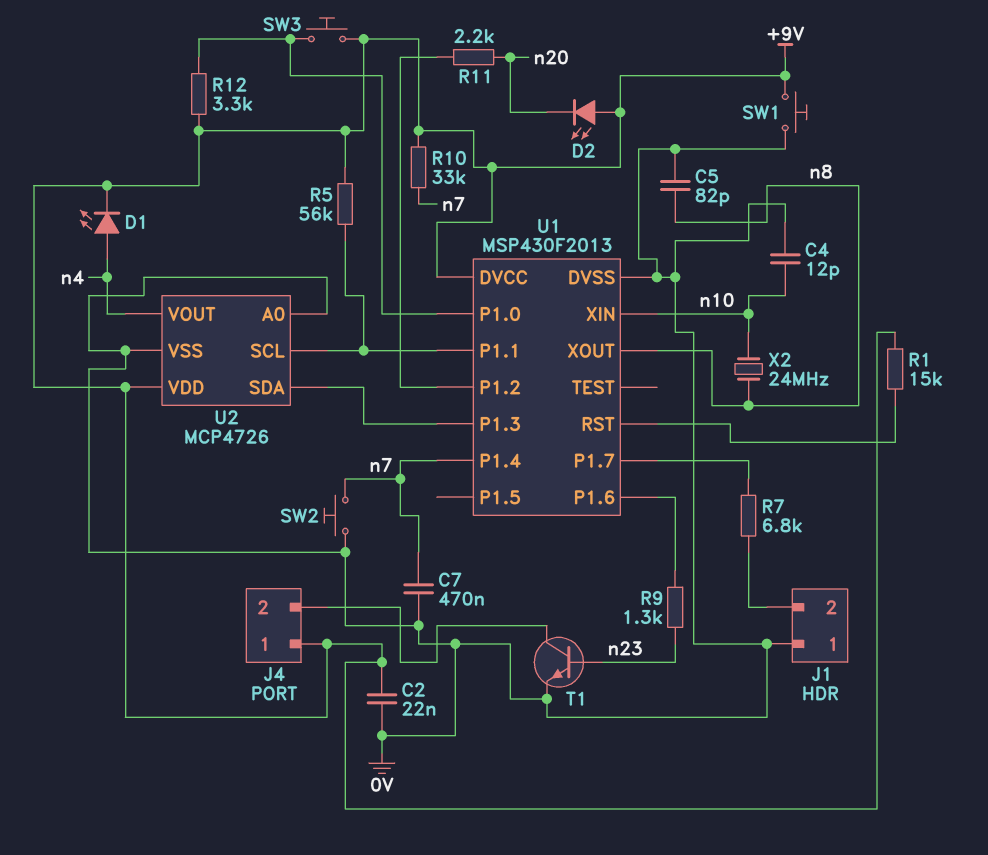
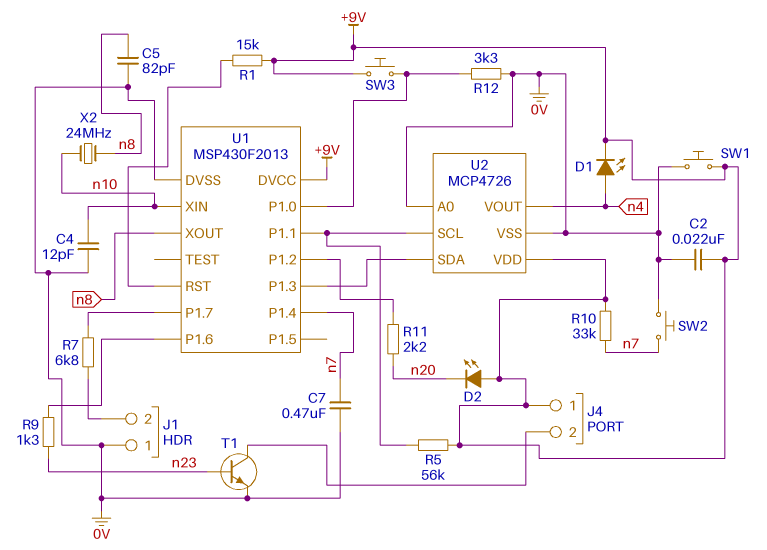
R12: 3.3k (+9V, U1/P1.0) -> 3.3k (0V, U1/P1.0)

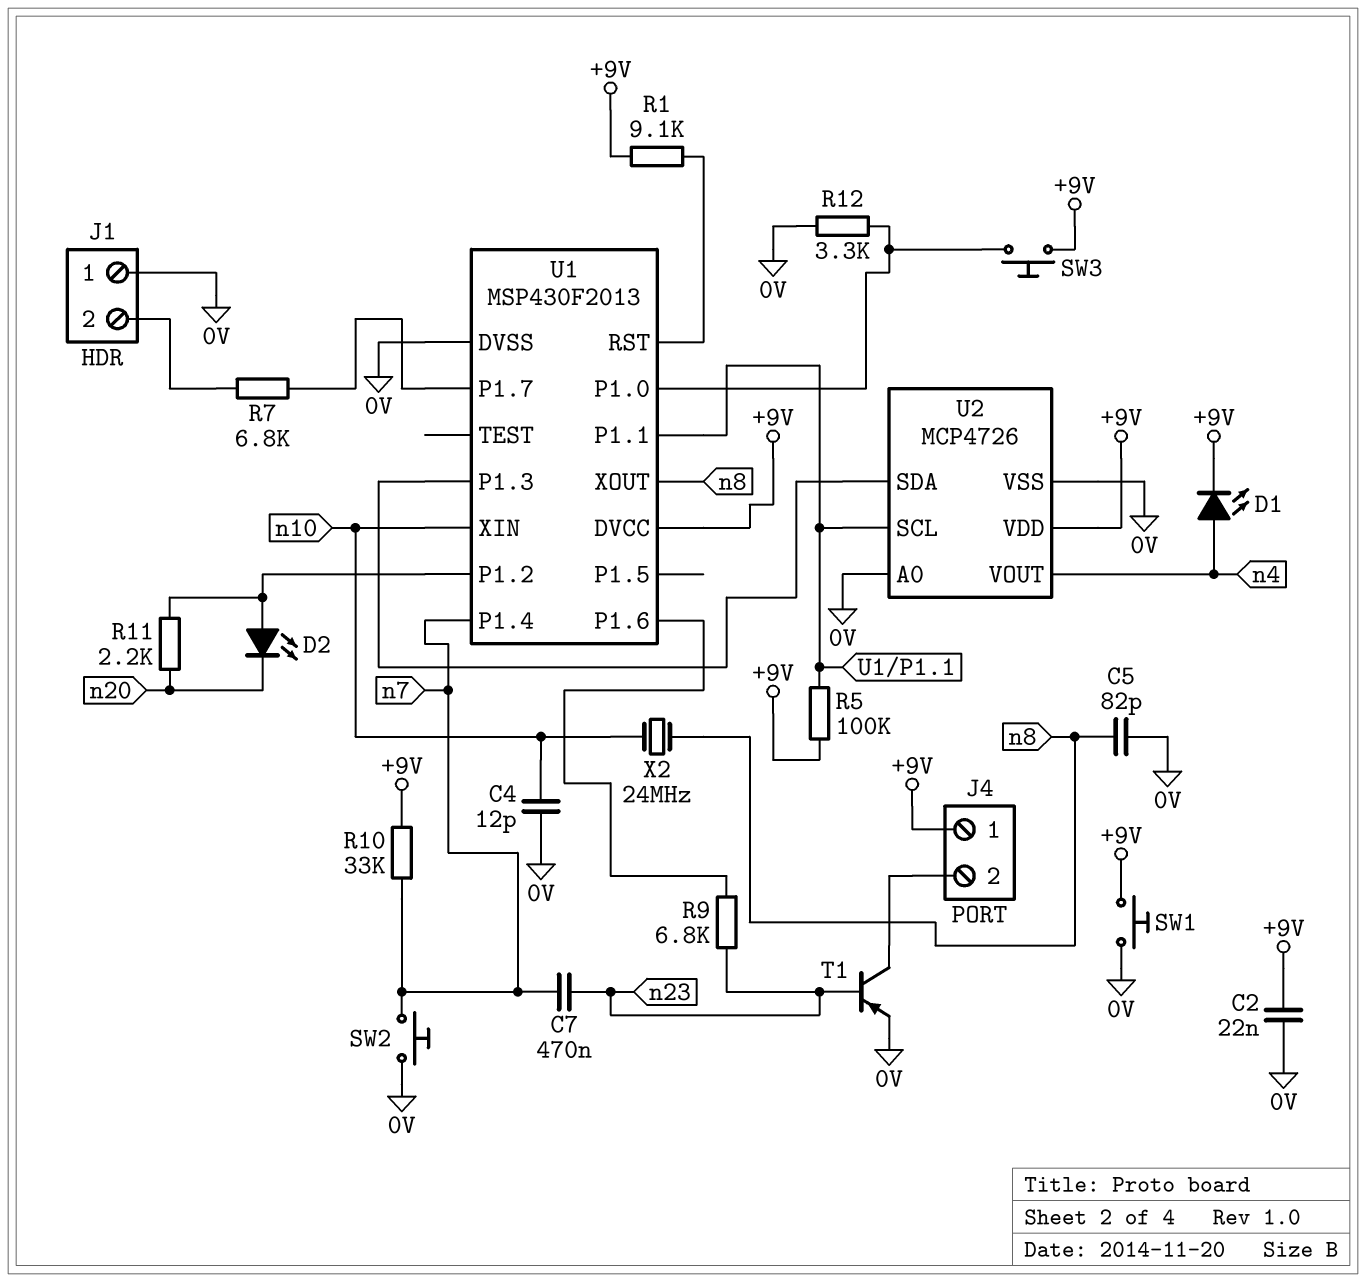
C7: 470nF (0V, n7) -> 470nF (n7, n23)
D2: LED (A +9V, K n20) -> LED (A U1/P1.2, K n20)
R1: 15k (+9V, U1/RST) -> 9.1k (+9V, U1/RST)
R5: 56k (+9V, U1/P1.1) -> 100k (+9V, U1/P1.1)
R9: 1.3k (U1/P1.6, n23) -> 6.8k (U1/P1.6, n23)
T1: NPN (B n23, C J4/2, E 0V) -> PNP (B n23, C J4/2, E 0V)

